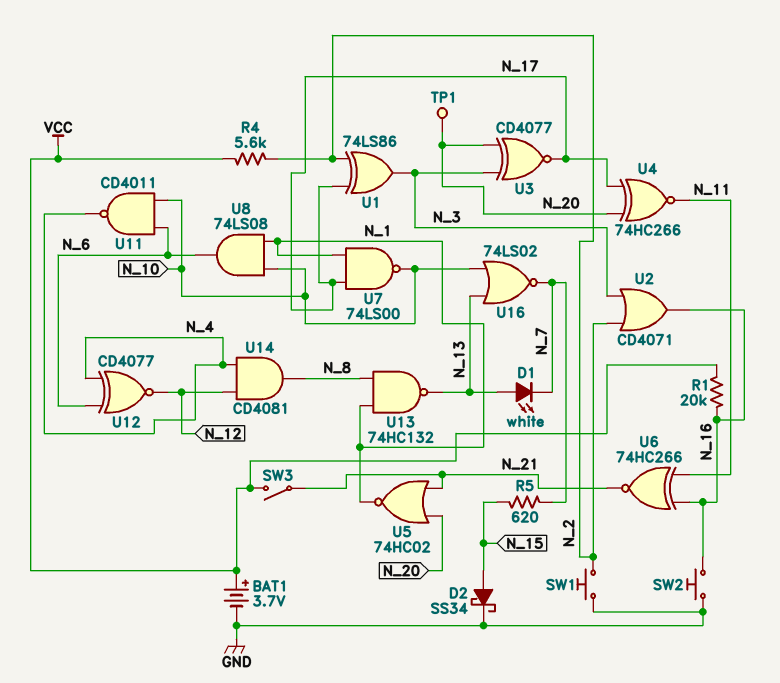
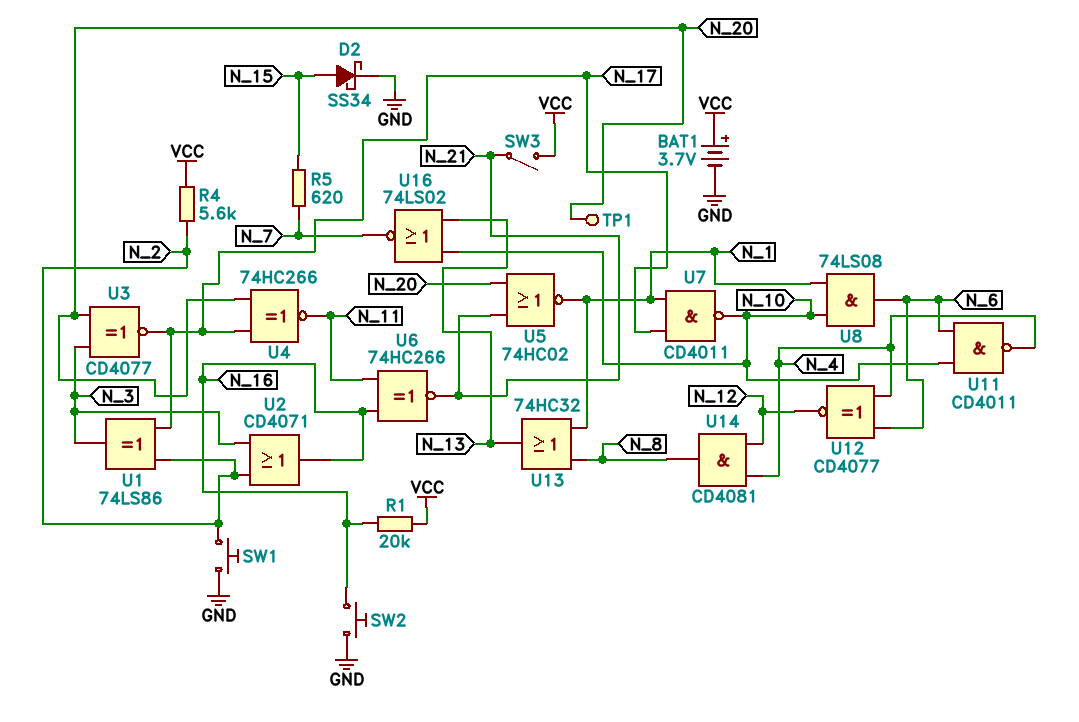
D1: LED white (A N_13, K N_7) -> none
U7: NAND 74LS00 (in N_1, in N_17, out N_10) -> NAND CD4011 (in N_1, in N_17, out N_10)
U13: NAND 74HC132 (in N_1, in N_8, out N_13) -> OR 74HC32 (in N_1, in N_8, out N_13)

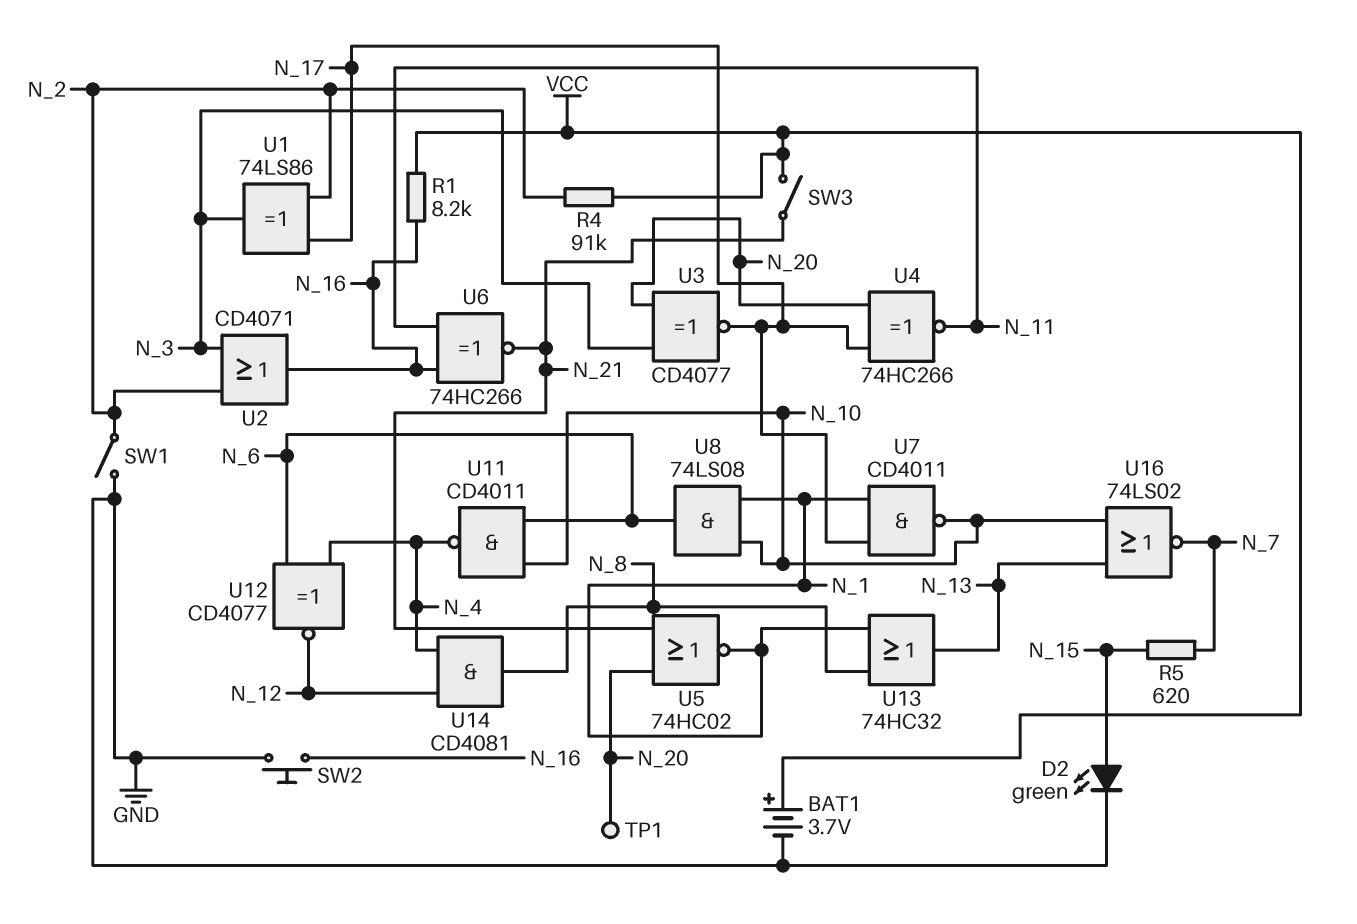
D2: schottky SS34 (A N_15, K GND) -> LED green (A N_15, K GND)
R1: 20k (N_16, VCC) -> 8.2k (N_16, VCC)
R4: 5.6k (N_2, VCC) -> 91k (N_2, VCC)
SW1: button (GND, N_2) -> switch (GND, N_2)

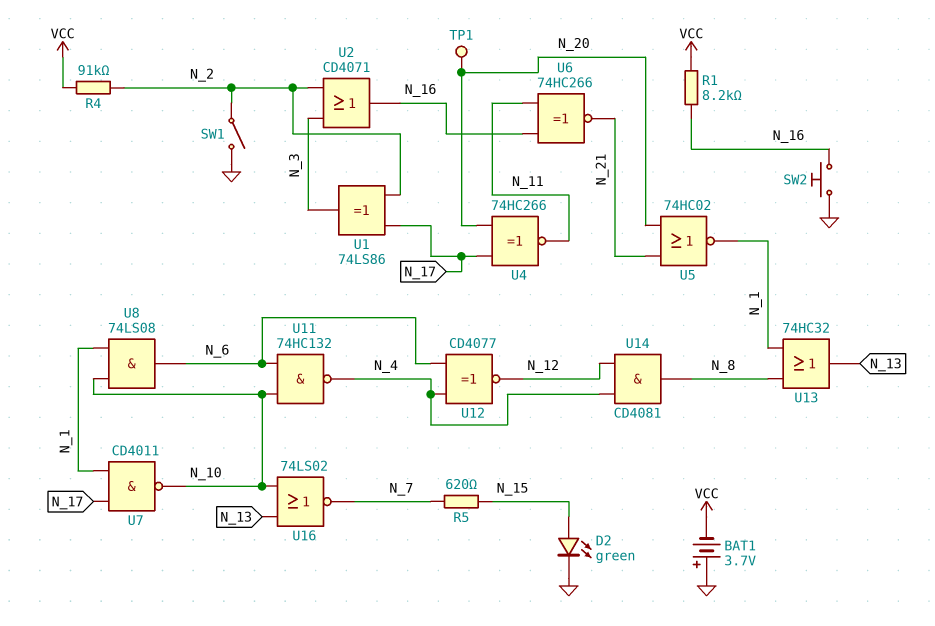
BAT1: 3.7V (plus VCC, minus GND) -> 3.7V (plus GND, minus VCC)
SW3: switch (N_21, VCC) -> none
U3: XNOR CD4077 (in N_3, in N_20, out N_17) -> none
U11: NAND CD4011 (in N_6, in N_10, out N_4) -> NAND 74HC132 (in N_6, in N_10, out N_4)

